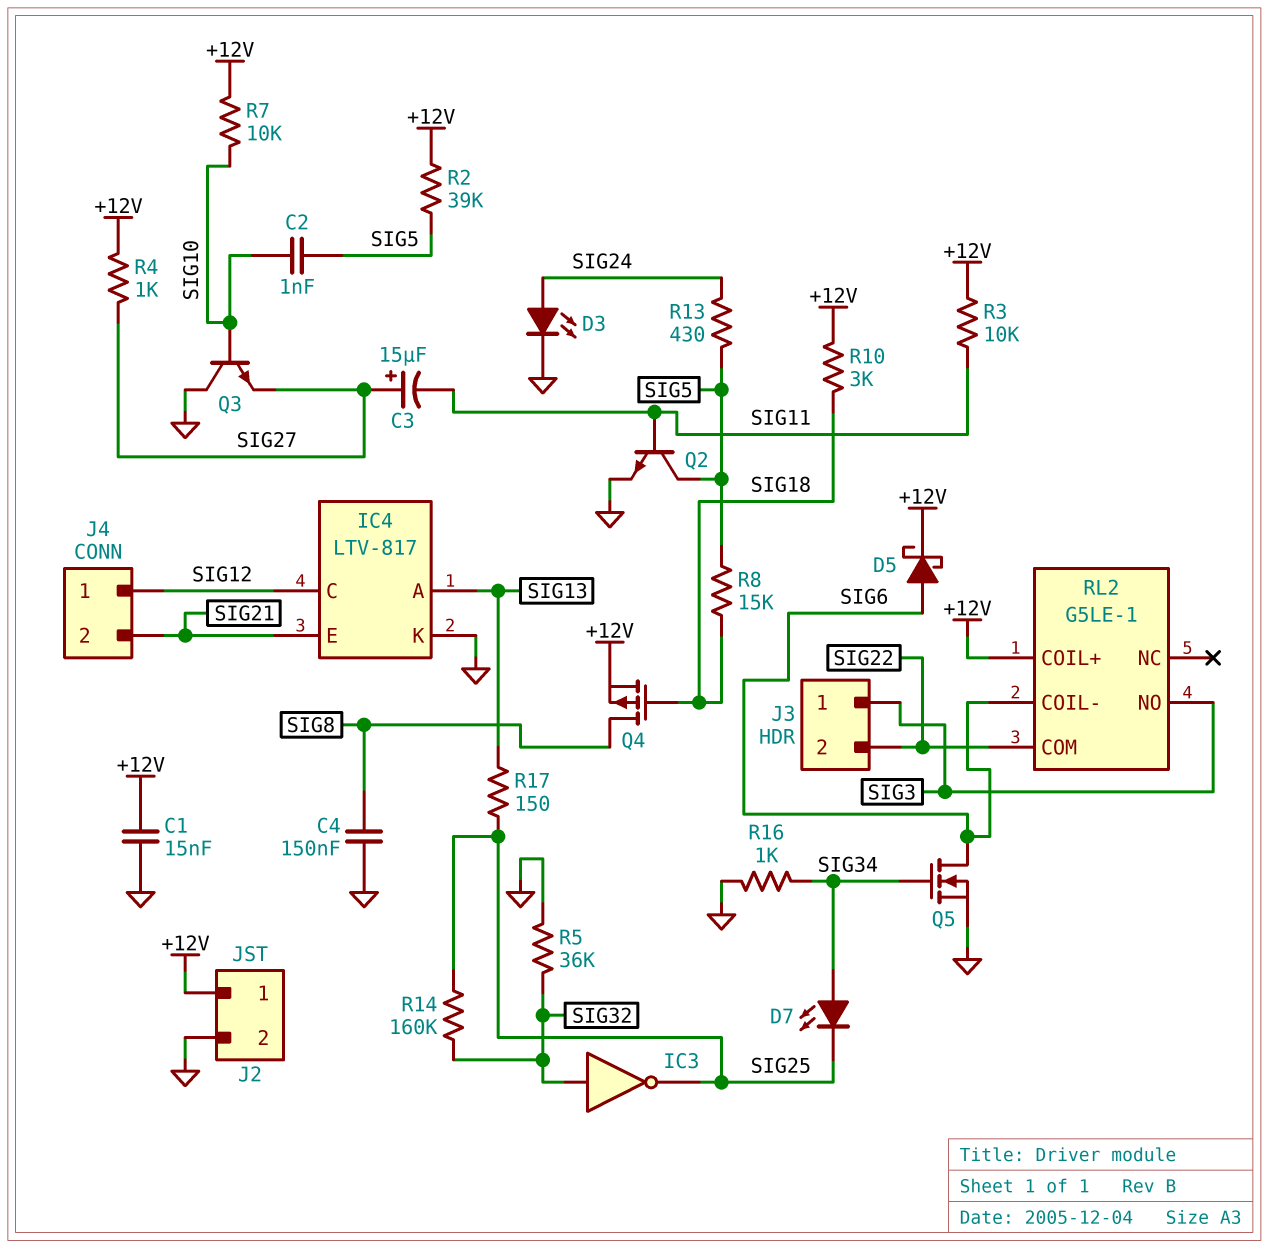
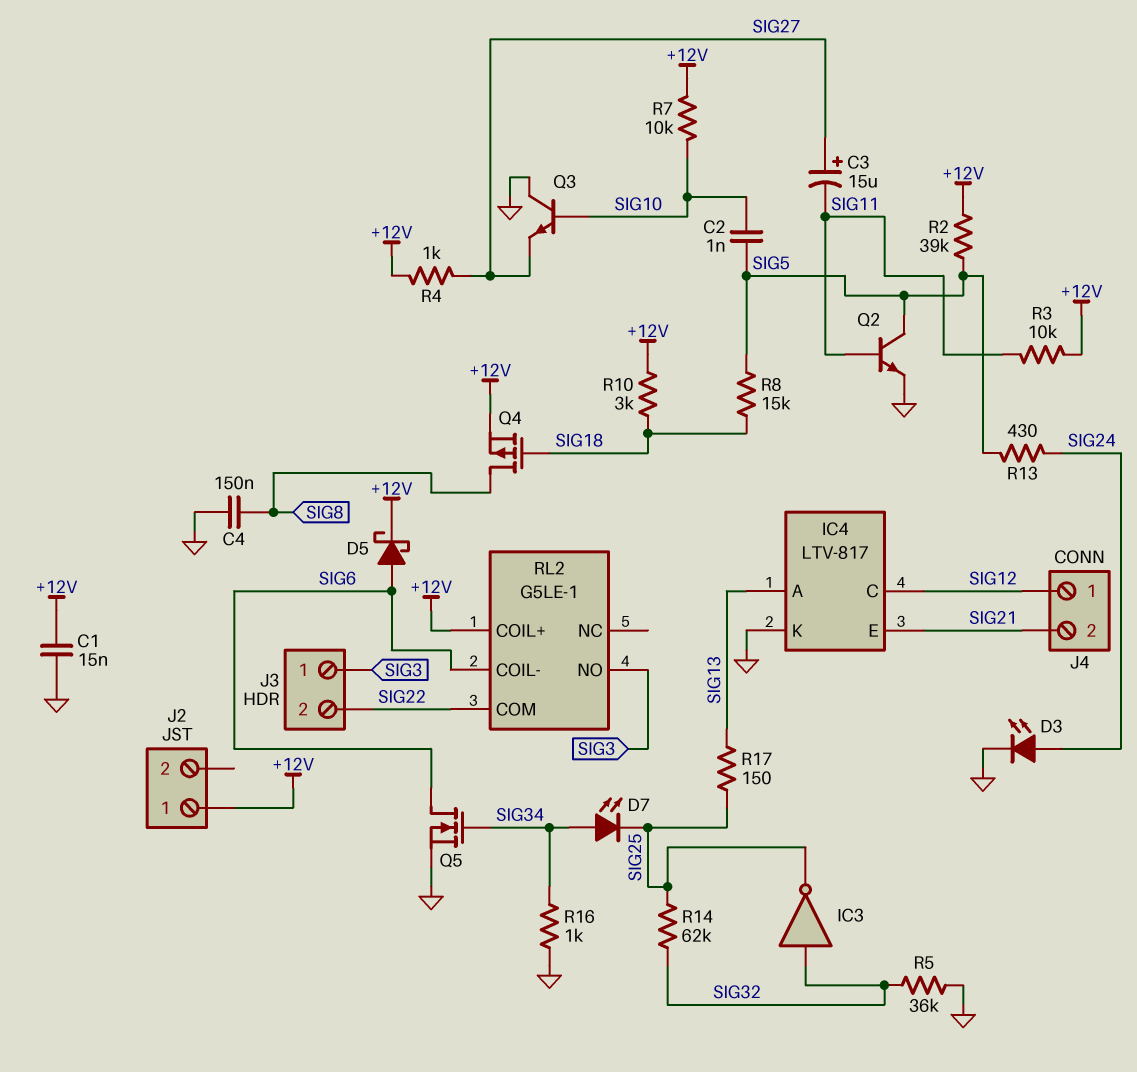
J2 pin 2: GND -> none
R14: 160k (SIG25, SIG32) -> 62k (SIG25, SIG32)

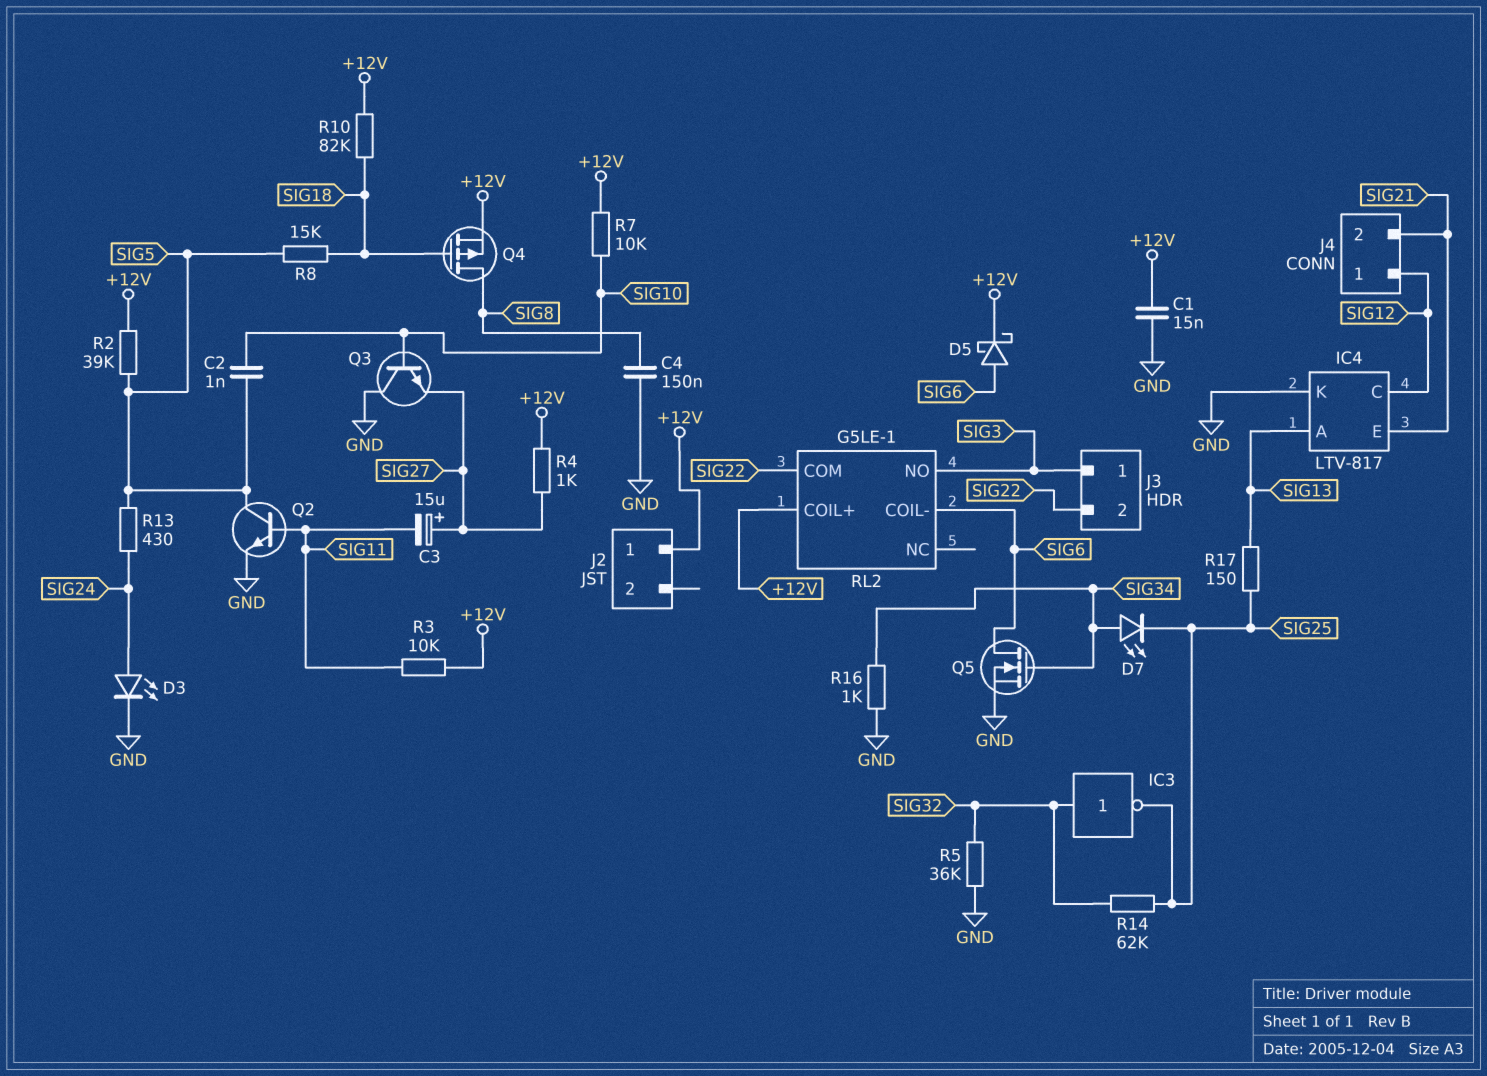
R10: 3k (+12V, SIG18) -> 82k (+12V, SIG18)

